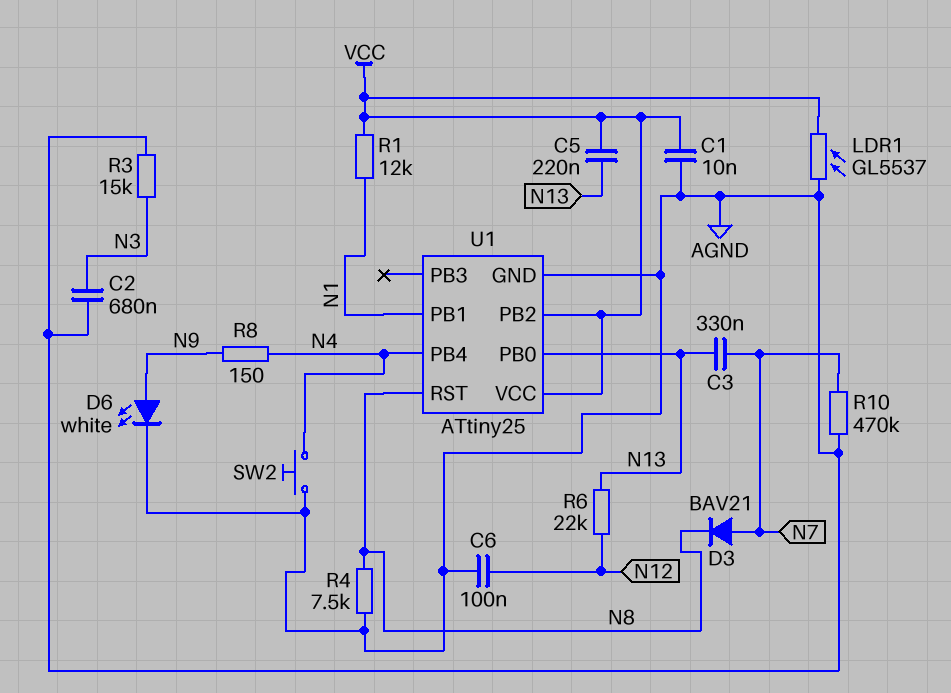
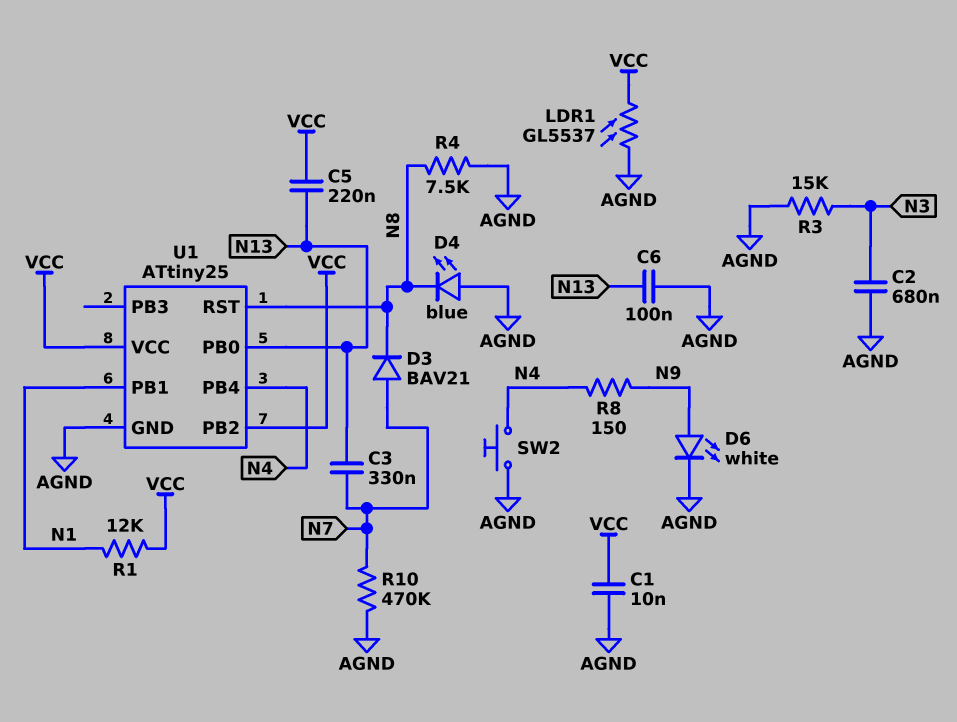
C6: 100nF (AGND, N12) -> 100nF (AGND, N13)
D4: none -> LED blue (A AGND, K N8)
R6: 22k (N12, N13) -> none

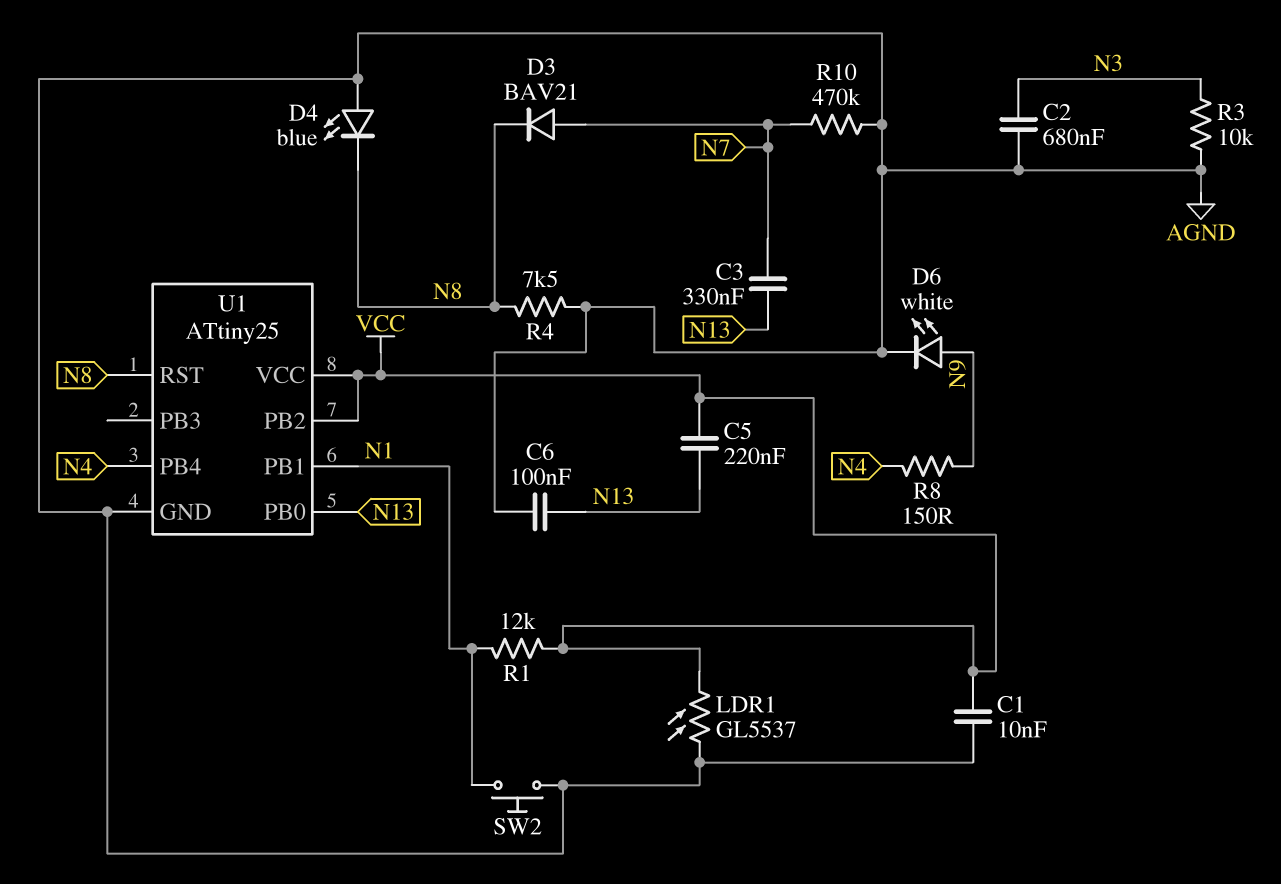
R3: 15k (AGND, N3) -> 10k (AGND, N3)
SW2: button (AGND, N4) -> button (AGND, N1)

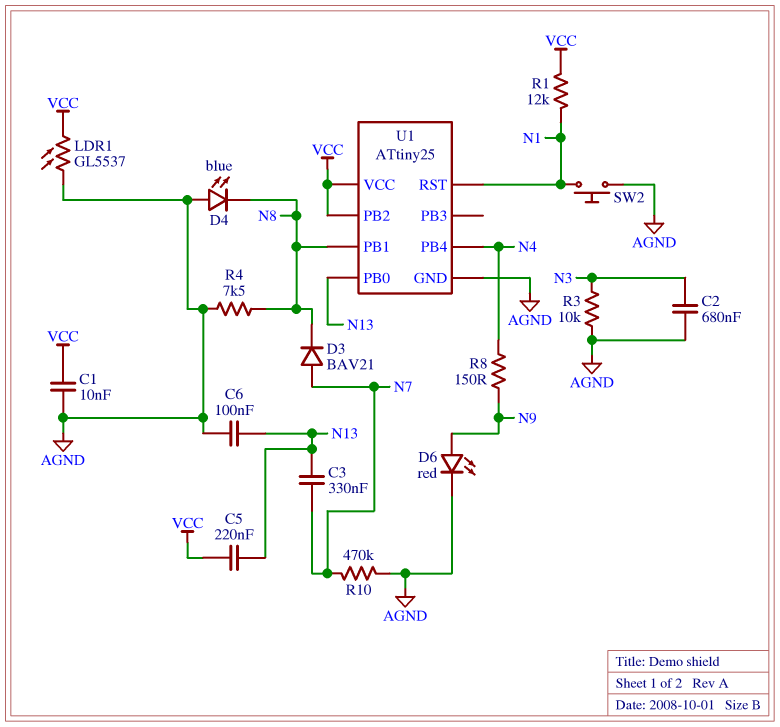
D6: LED white (A N9, K AGND) -> LED red (A N9, K AGND)
U1 pin PB1: N1 -> N8
U1 pin RST: N8 -> N1

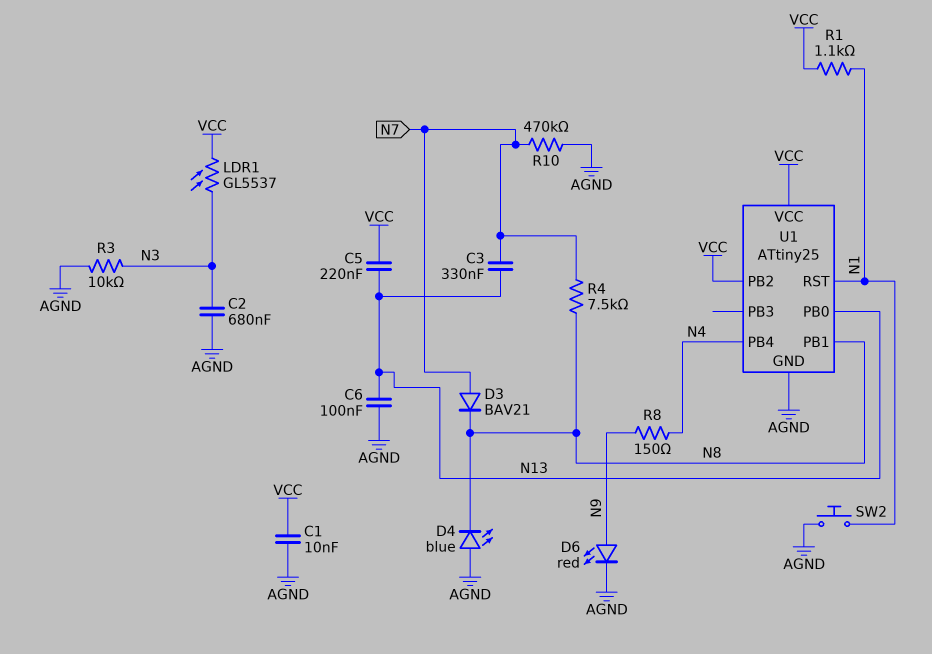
LDR1: GL5537 (AGND, VCC) -> GL5537 (N3, VCC)
R1: 12k (N1, VCC) -> 1.1k (N1, VCC)
R4: 7.5k (AGND, N8) -> 7.5k (N7, N8)

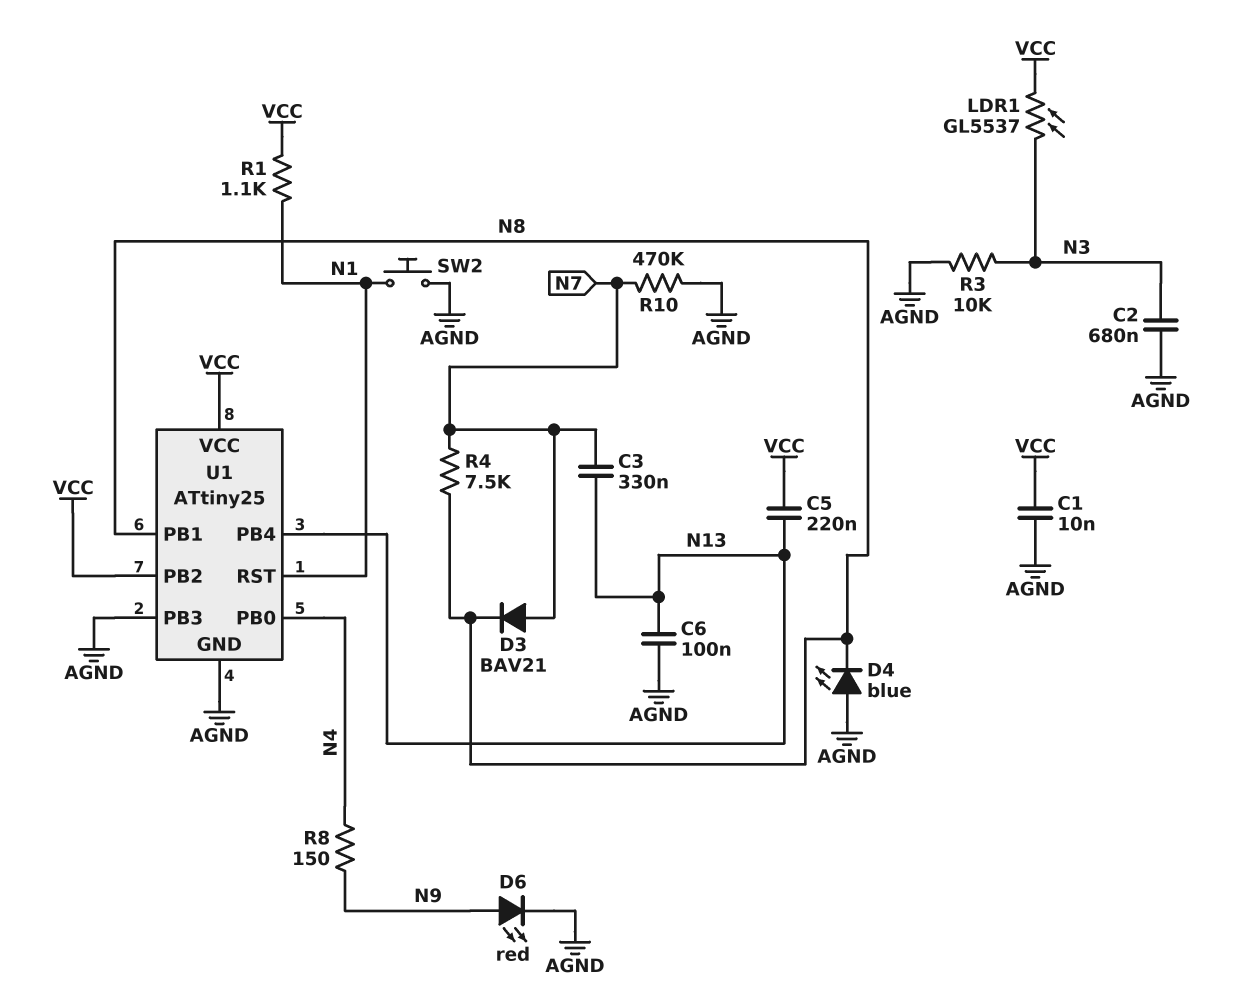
U1 pin PB0: N13 -> N4
U1 pin PB3: none -> AGND
U1 pin PB4: N4 -> N13

